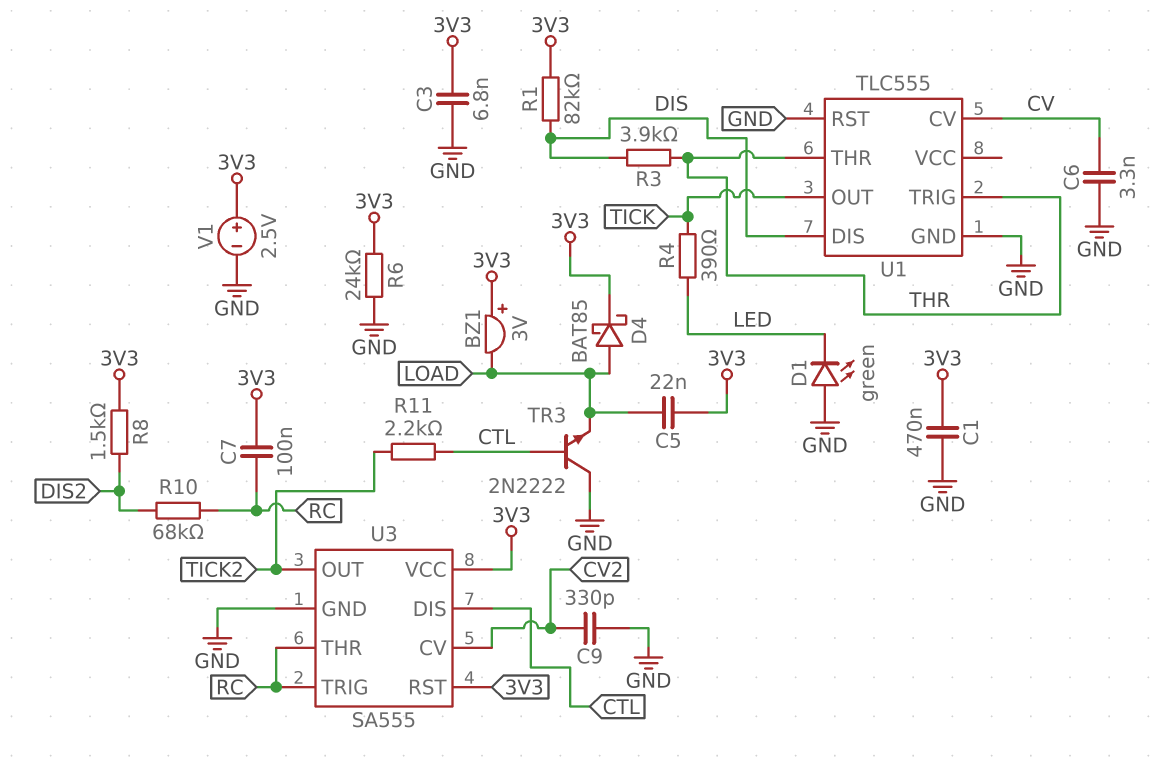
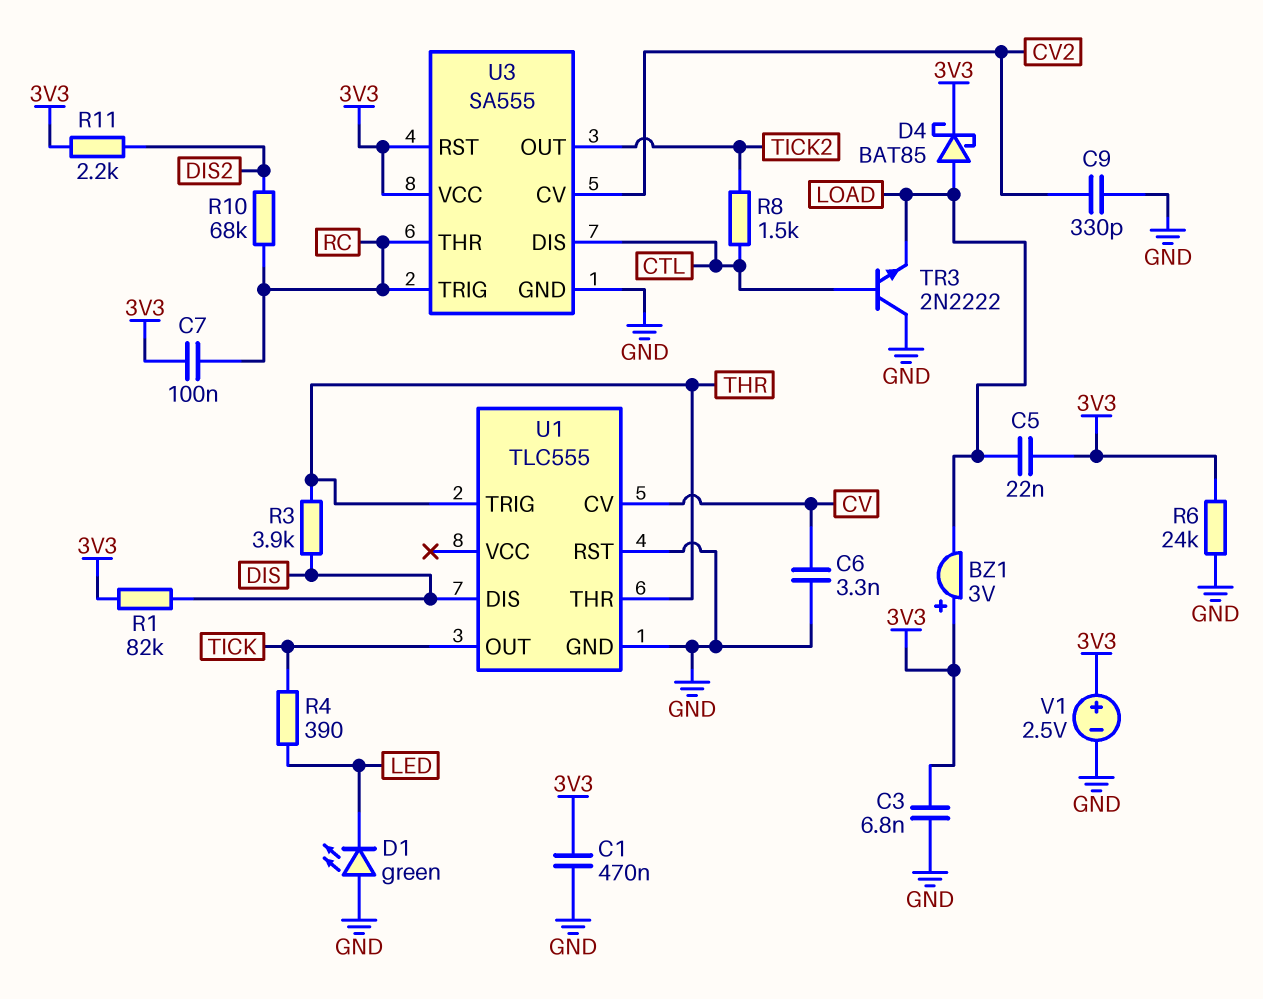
R8: 1.5k (3V3, DIS2) -> 1.5k (CTL, TICK2)
R11: 2.2k (CTL, TICK2) -> 2.2k (3V3, DIS2)

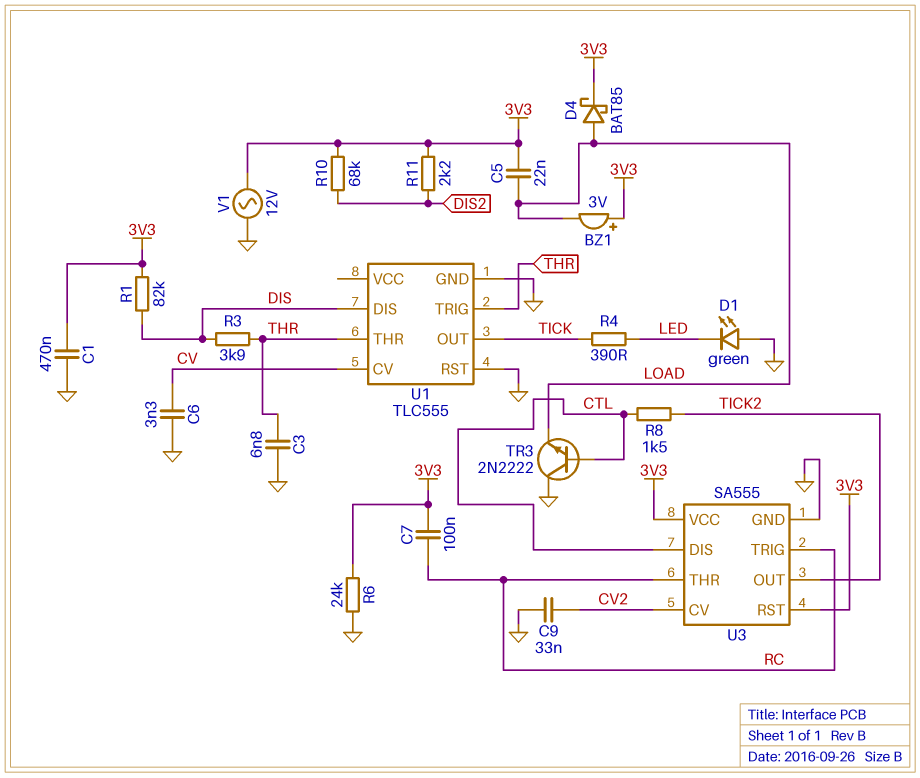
C3: 6.8nF (3V3, GND) -> 6.8nF (GND, THR)
C9: 330pF (CV2, GND) -> 33nF (CV2, GND)
R10: 68k (DIS2, RC) -> 68k (3V3, DIS2)
V1: 2.5V (plus 3V3, minus GND) -> AC 12V (3V3, GND)

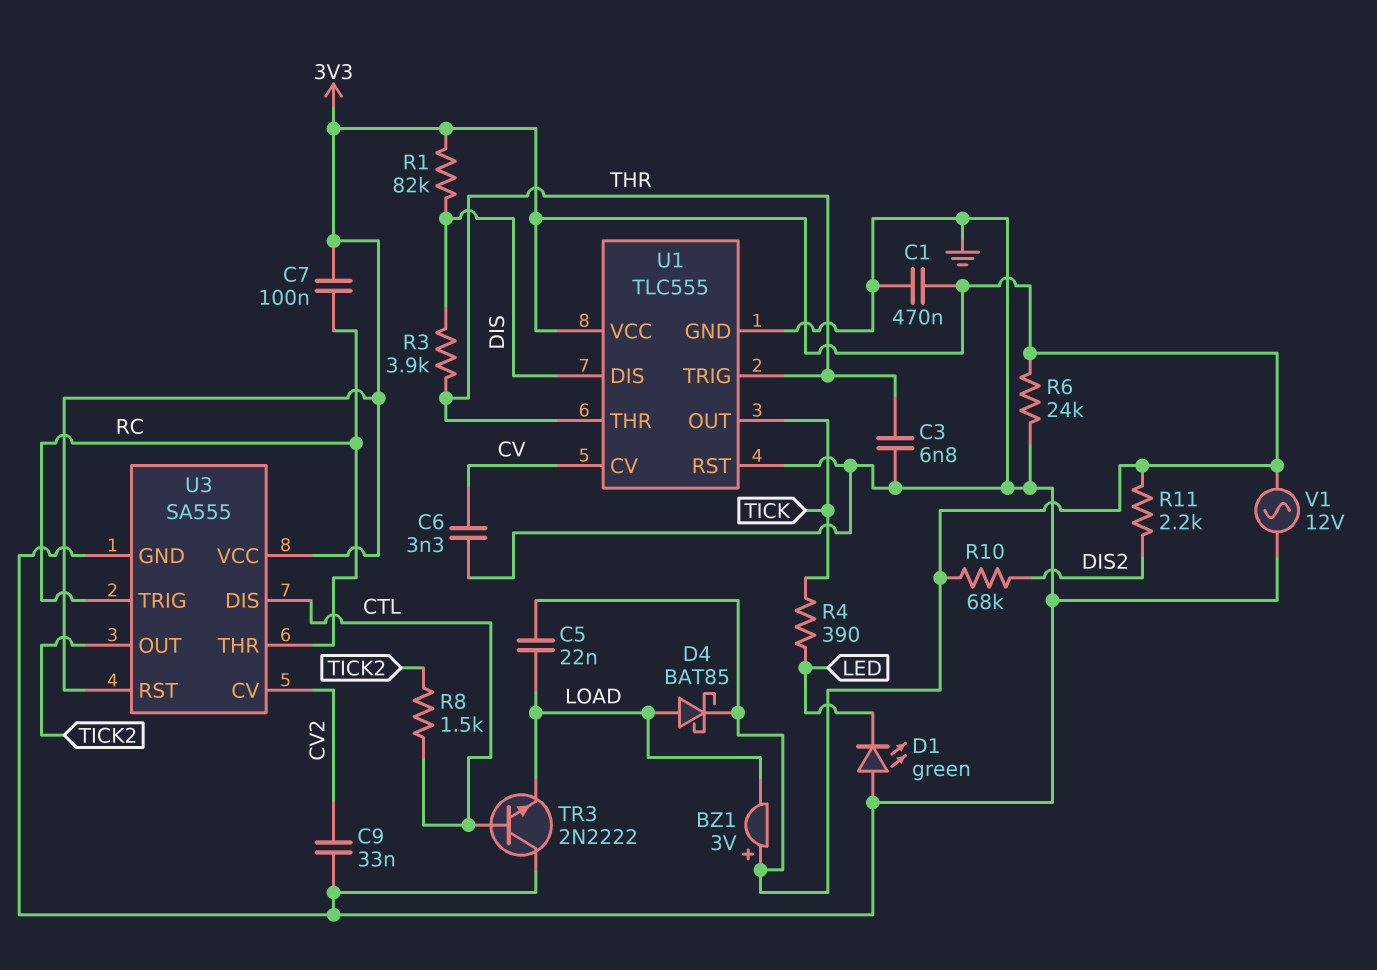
U1 pin VCC: none -> 3V3

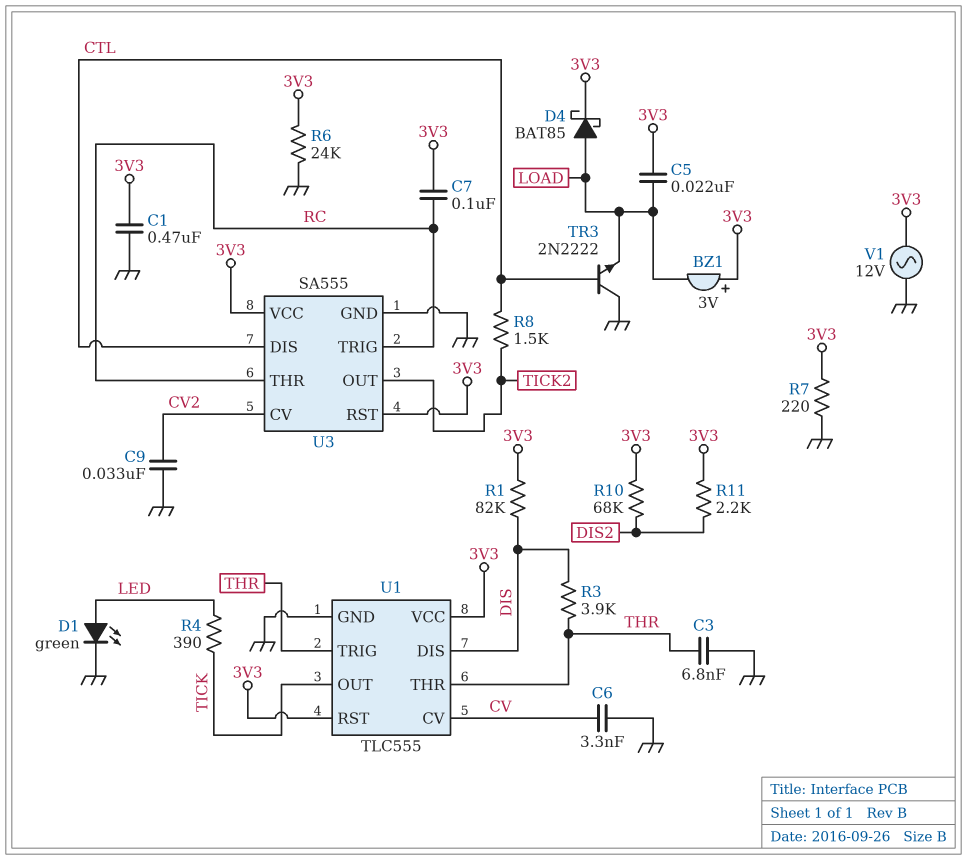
D1: LED green (A GND, K LED) -> LED green (A LED, K GND)
R7: none -> 220 (3V3, GND)
U1 pin RST: GND -> 3V3

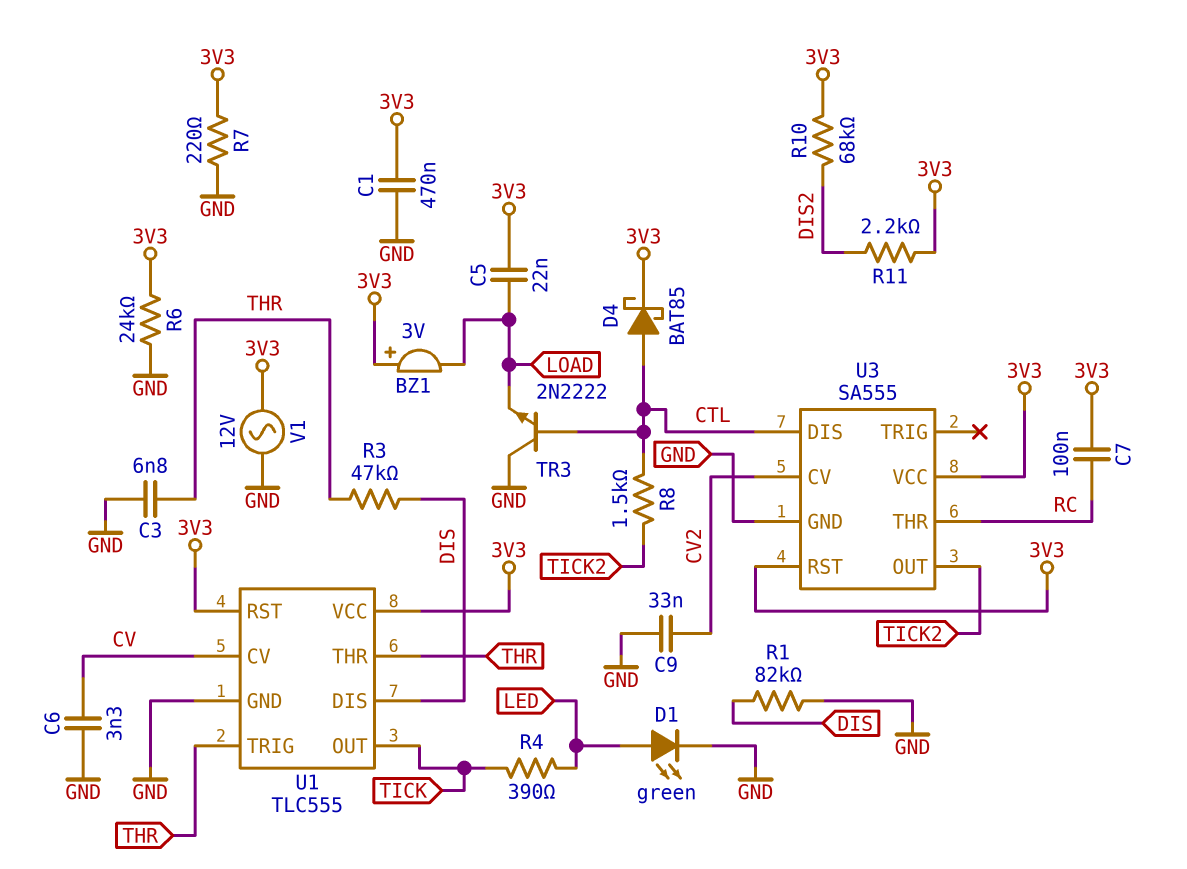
D4: schottky BAT85 (A LOAD, K 3V3) -> schottky BAT85 (A CTL, K 3V3)
R1: 82k (3V3, DIS) -> 82k (DIS, GND)
R3: 3.9k (DIS, THR) -> 47k (DIS, THR)
U3 pin TRIG: RC -> none

